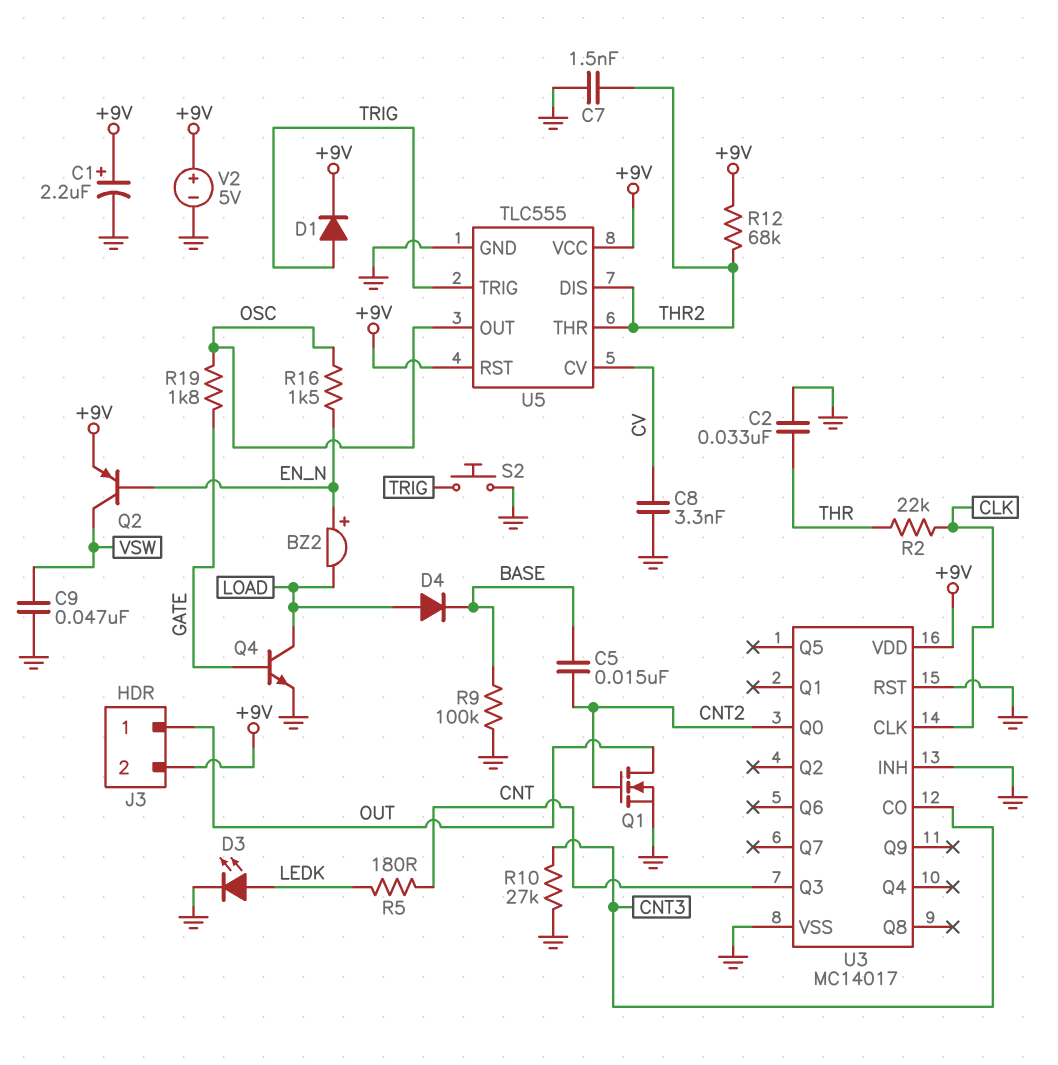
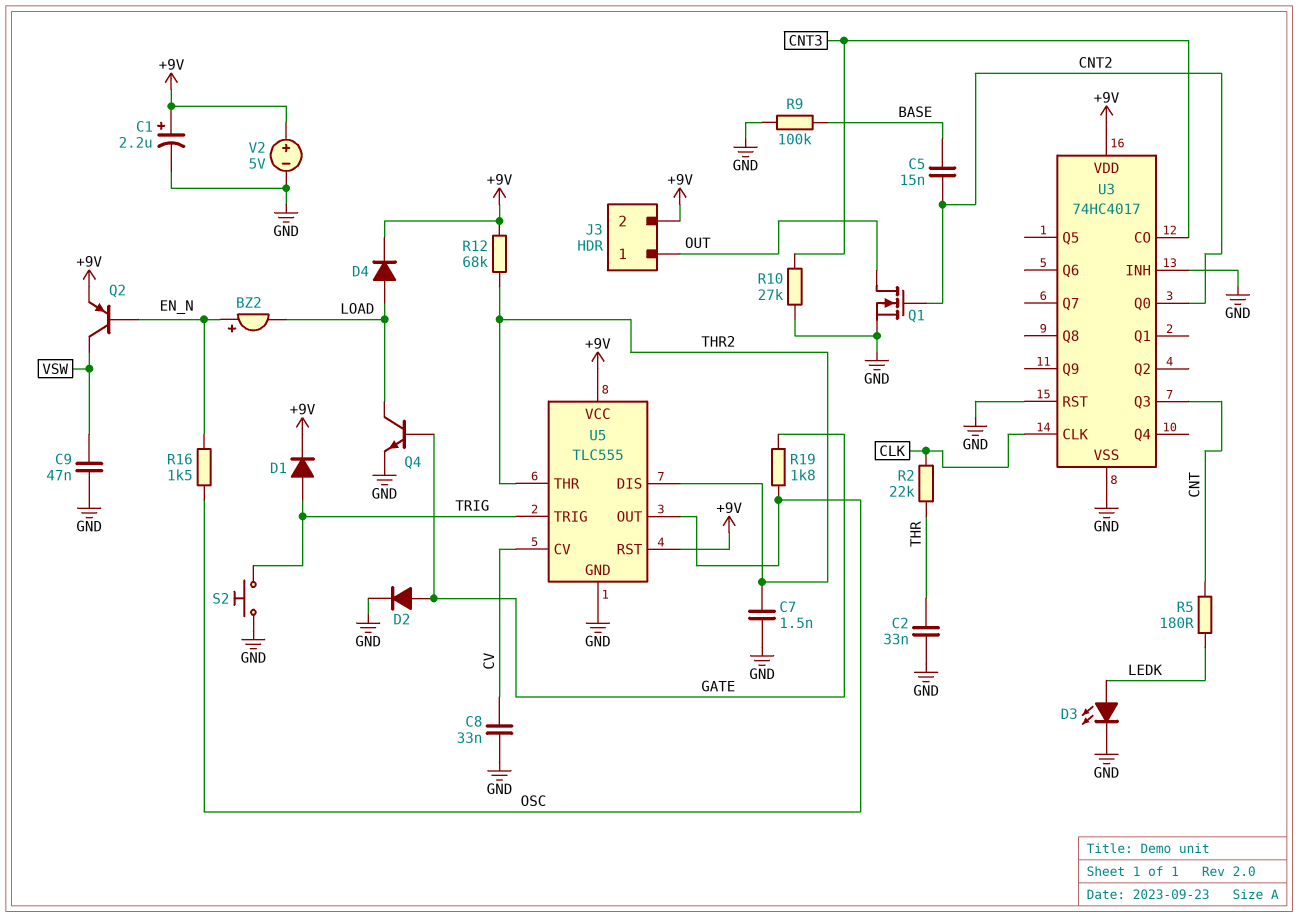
C8: 3.3nF (CV, GND) -> 33nF (CV, GND)
D2: none -> diode (A GATE, K GND)
D4: diode (A LOAD, K BASE) -> diode (A LOAD, K +9V)
U3: MC14017 -> 74HC4017

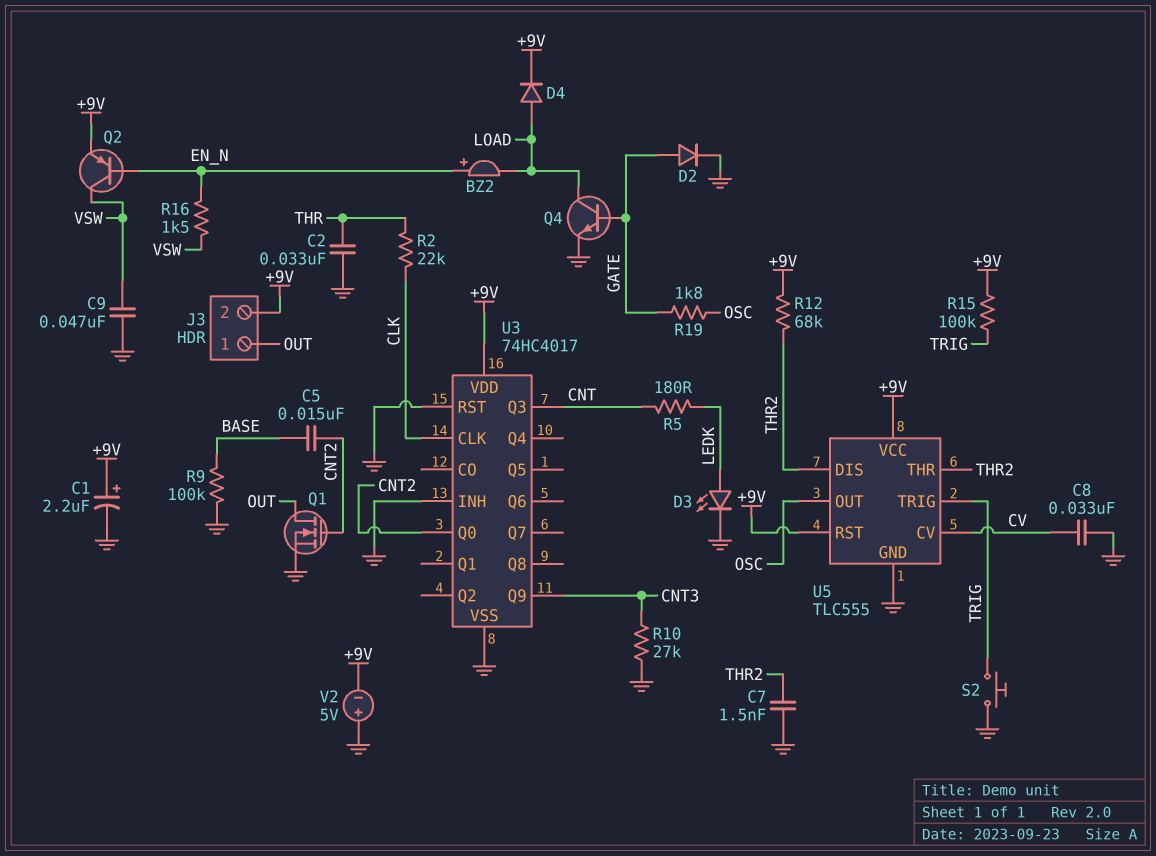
D1: diode (A TRIG, K +9V) -> none
R15: none -> 100k (+9V, TRIG)
R16: 1.5k (EN_N, OSC) -> 1.5k (EN_N, VSW)
U3 pin CO: CNT3 -> none
U3 pin Q9: none -> CNT3
V2: 5V (plus +9V, minus GND) -> 5V (plus GND, minus +9V)

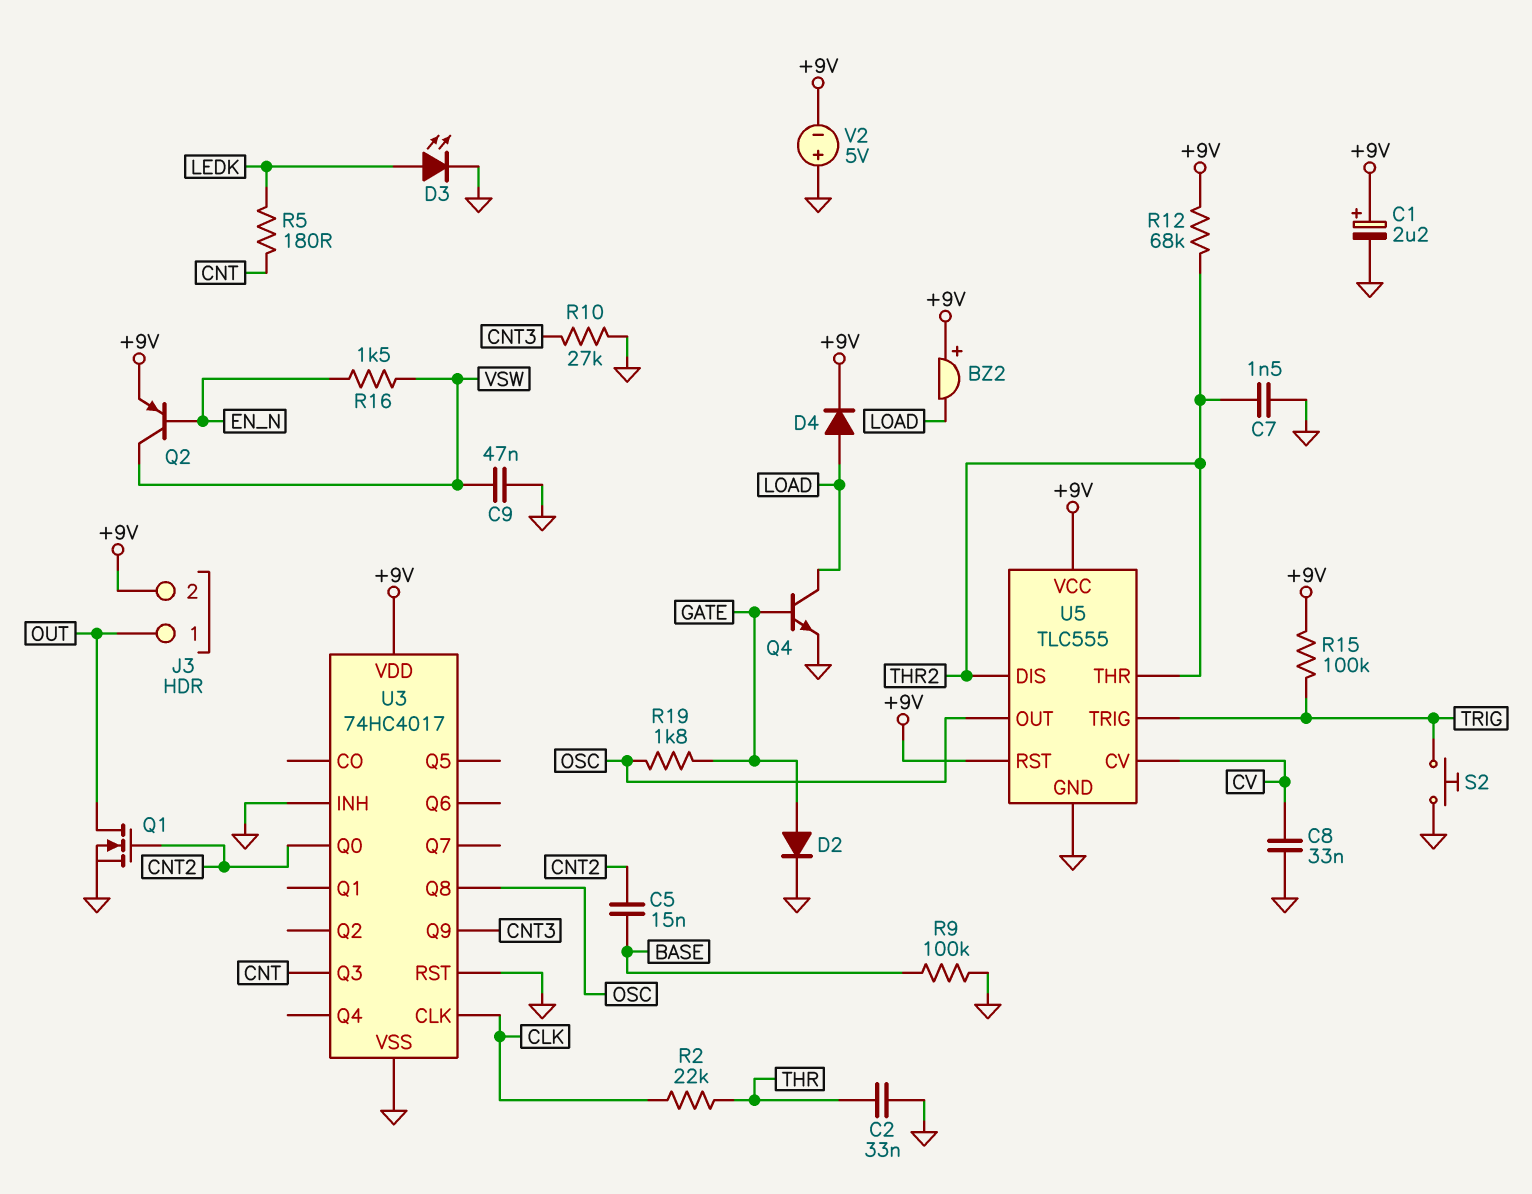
BZ2: buzzer (plus EN_N, minus LOAD) -> buzzer (plus +9V, minus LOAD)
U3 pin Q8: none -> OSC

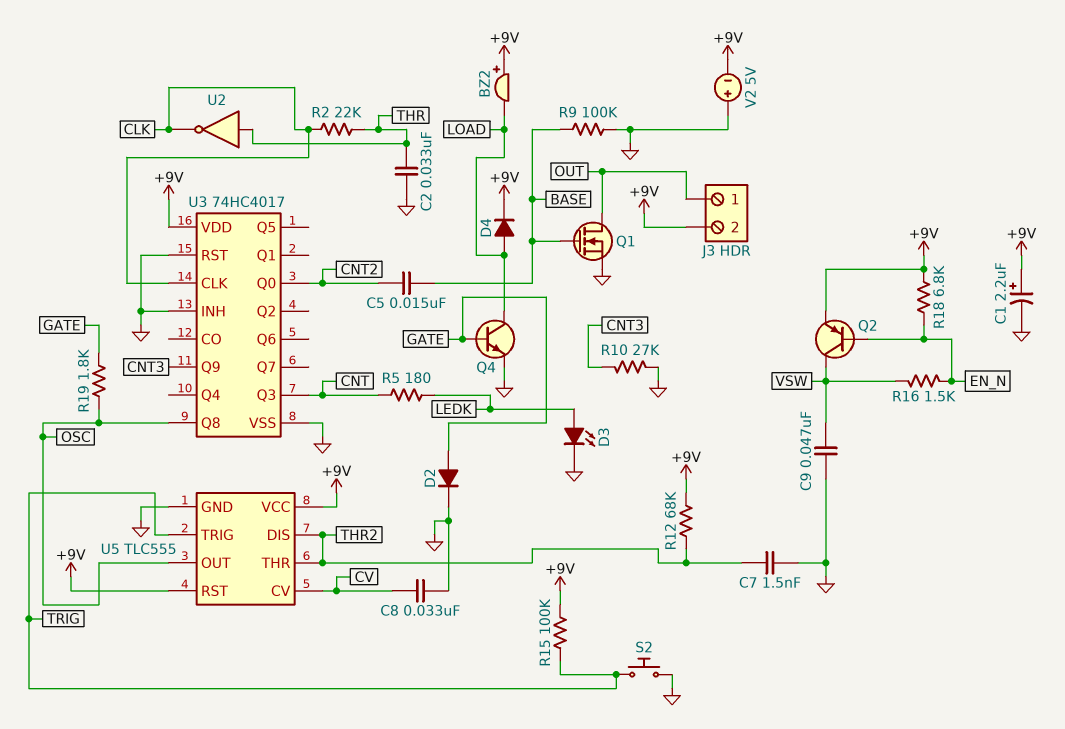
Q1: NMOS (G CNT2, D OUT, S GND) -> NMOS (G BASE, D OUT, S GND)
R18: none -> 6.8k (+9V, EN_N)
U2: none -> NOT (in THR, out CLK)

